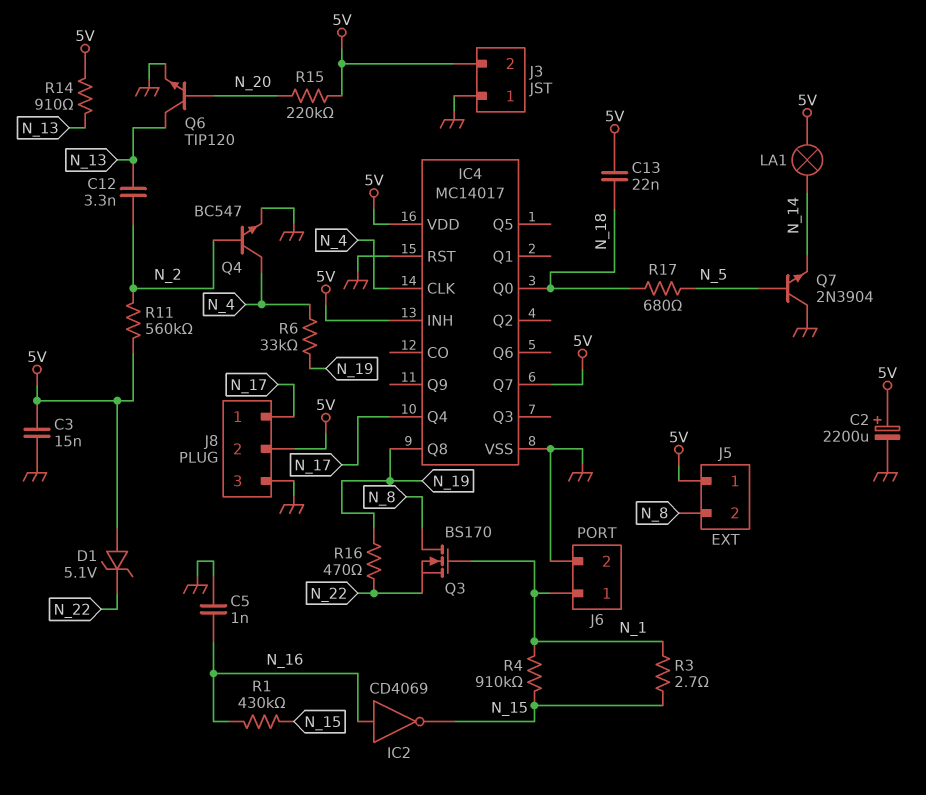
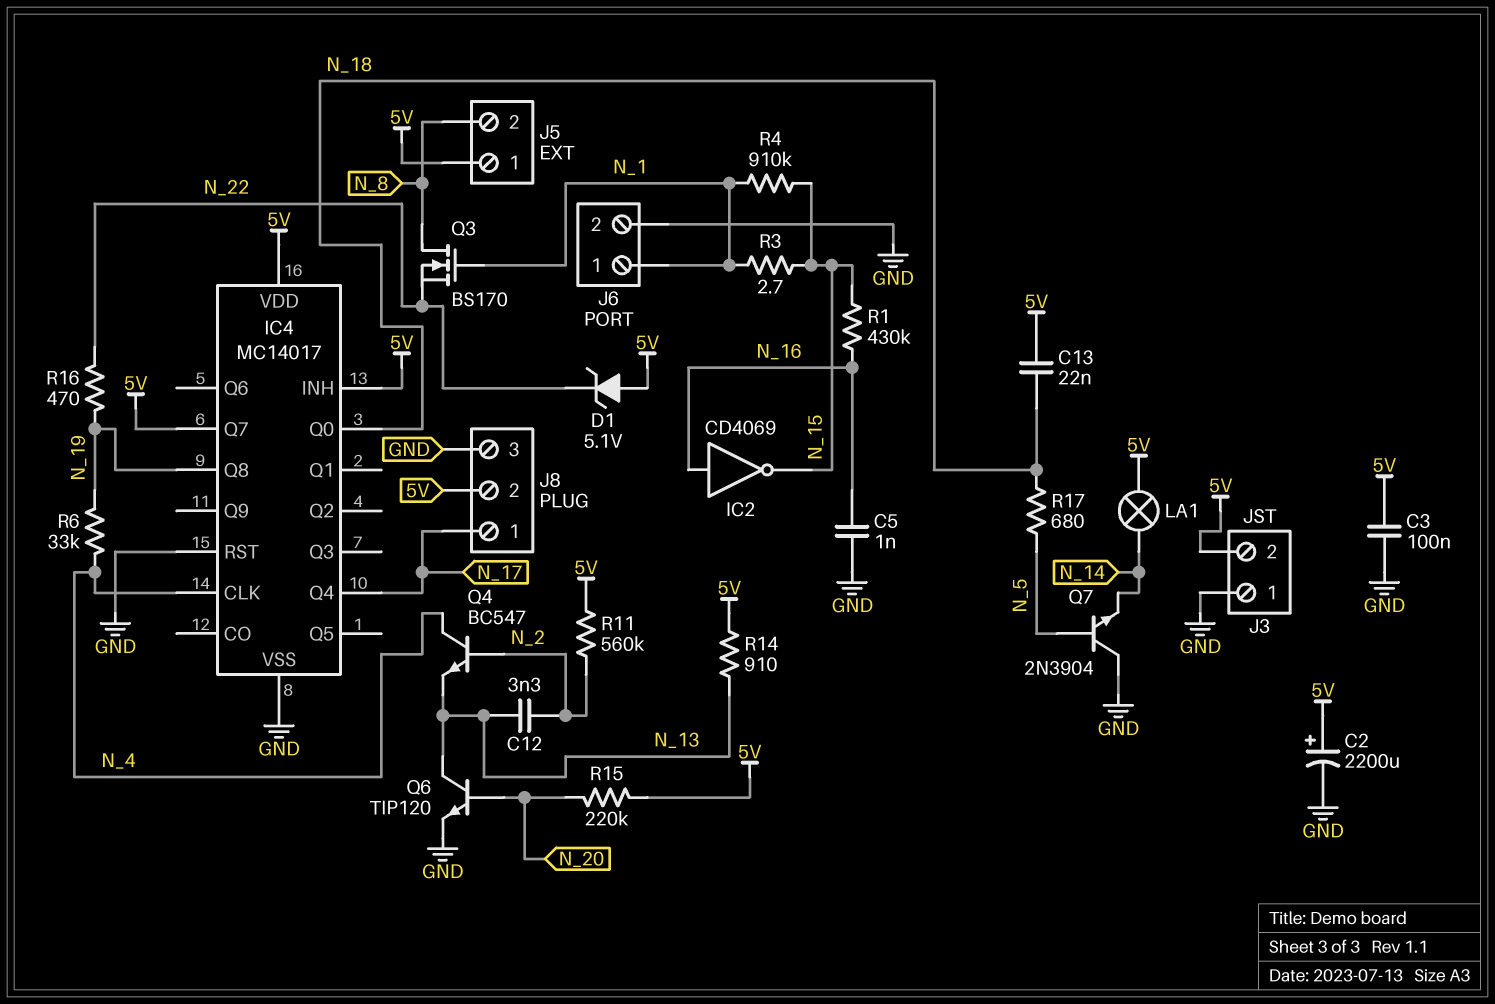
C3: 15nF (5V, GND) -> 100nF (5V, GND)
Q4: NPN BC547 (B N_2, C N_4, E GND) -> NPN BC547 (B N_2, C N_4, E N_13)

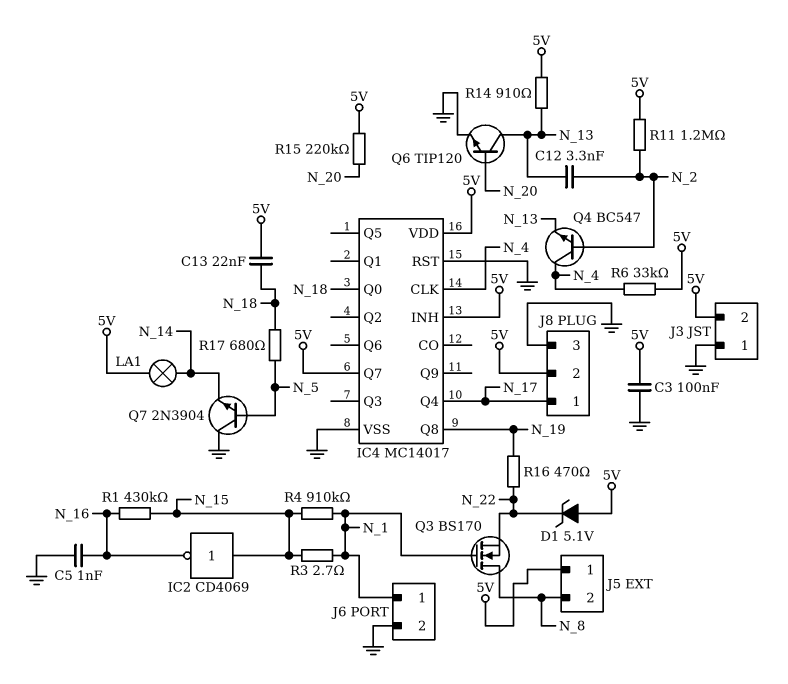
C2: 2200uF (plus 5V, minus GND) -> none
IC2: NOT CD4069 (in N_16, out N_15) -> NOT CD4069 (in N_15, out N_16)
R6: 33k (N_4, N_19) -> 33k (5V, N_4)
R11: 560k (5V, N_2) -> 1.2M (5V, N_2)

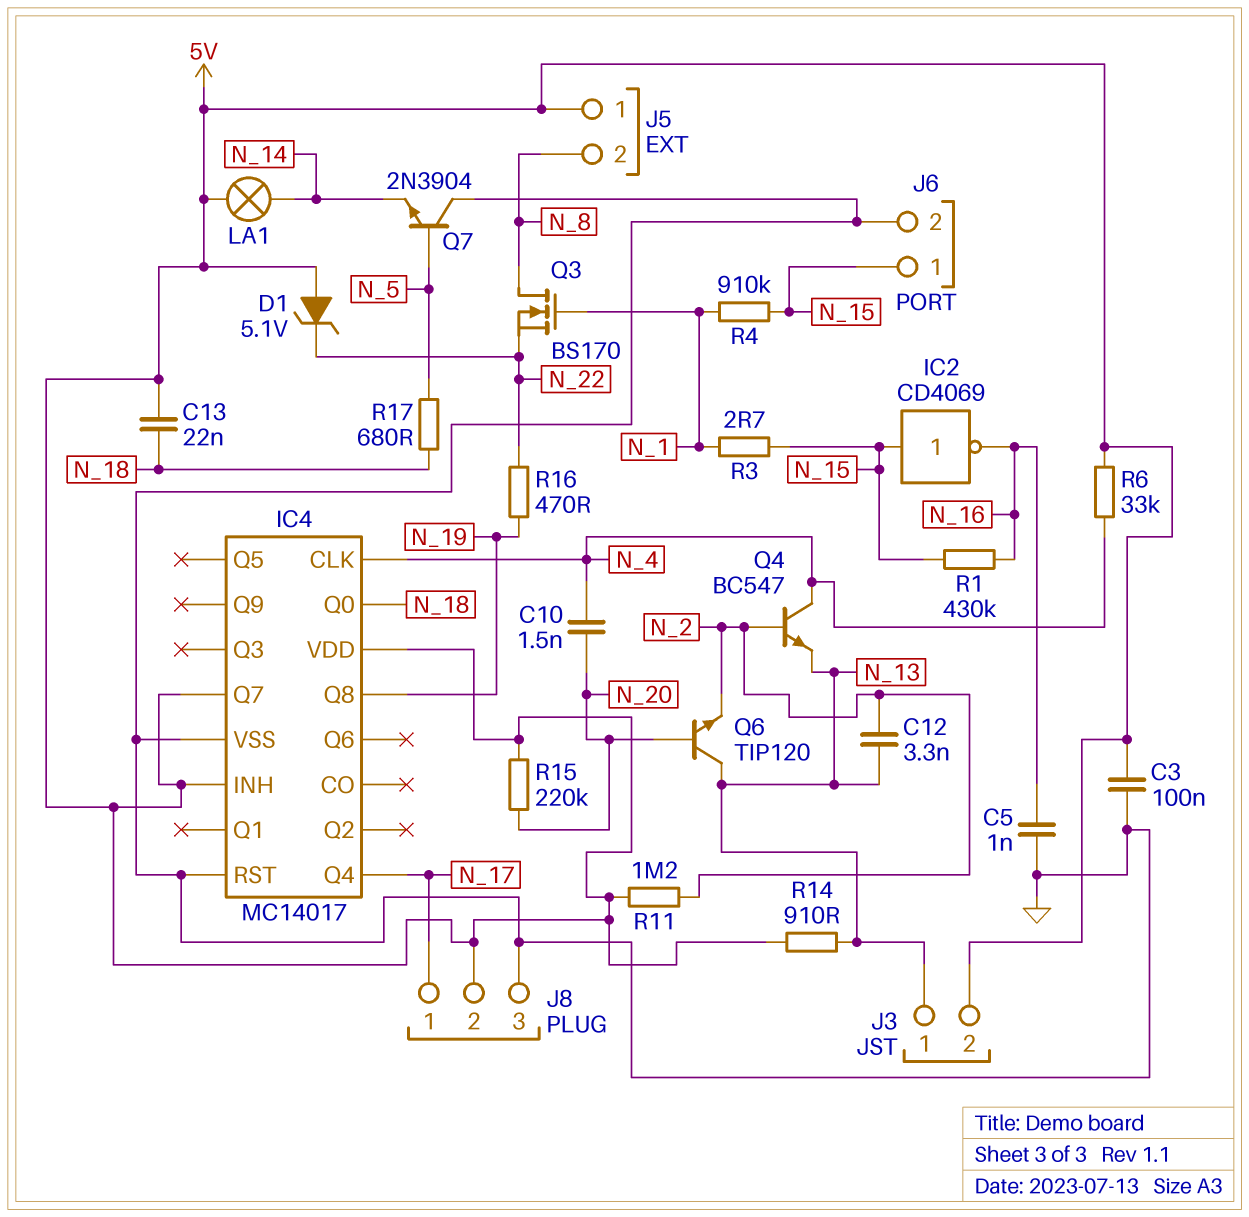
C10: none -> 1.5nF (N_4, N_20)
J3 pin 1: GND -> N_13
J6 pin 1: N_1 -> N_15
Q6: NPN TIP120 (B N_20, C N_13, E GND) -> NPN TIP120 (B N_20, C N_13, E N_2)

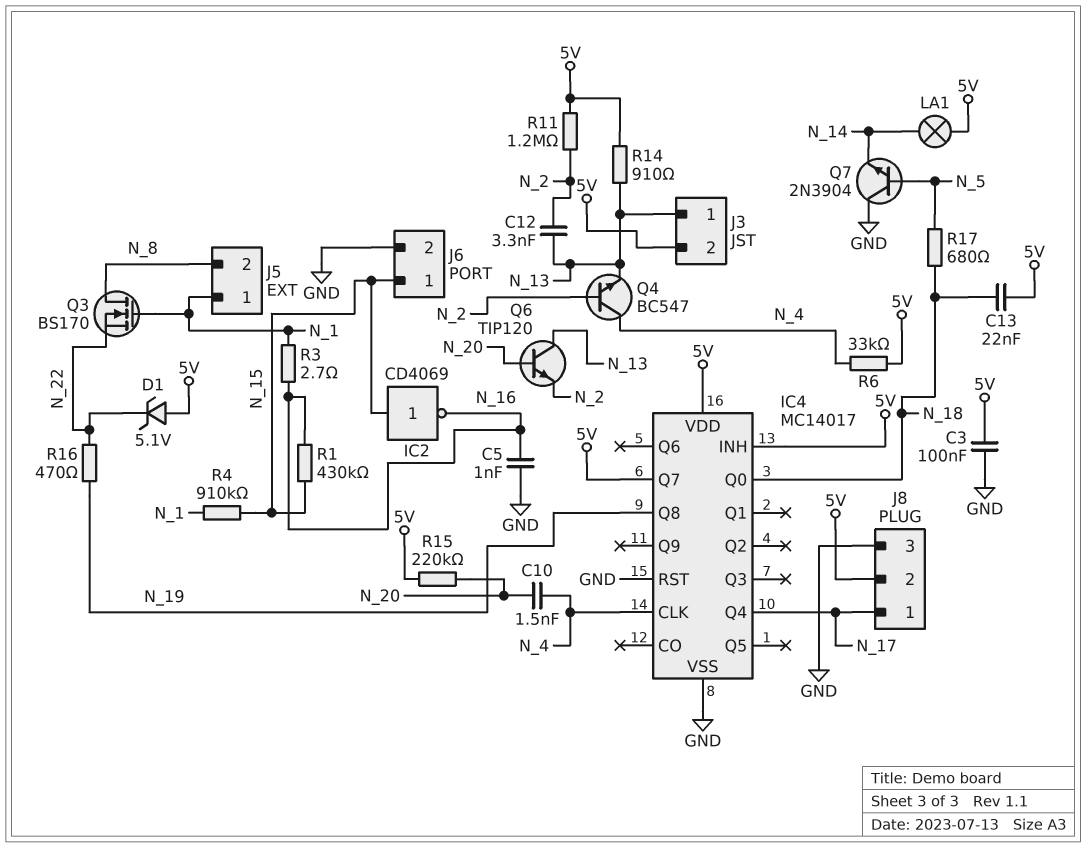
J5 pin 1: 5V -> N_1
R3: 2.7 (N_1, N_15) -> 2.7 (N_1, N_16)

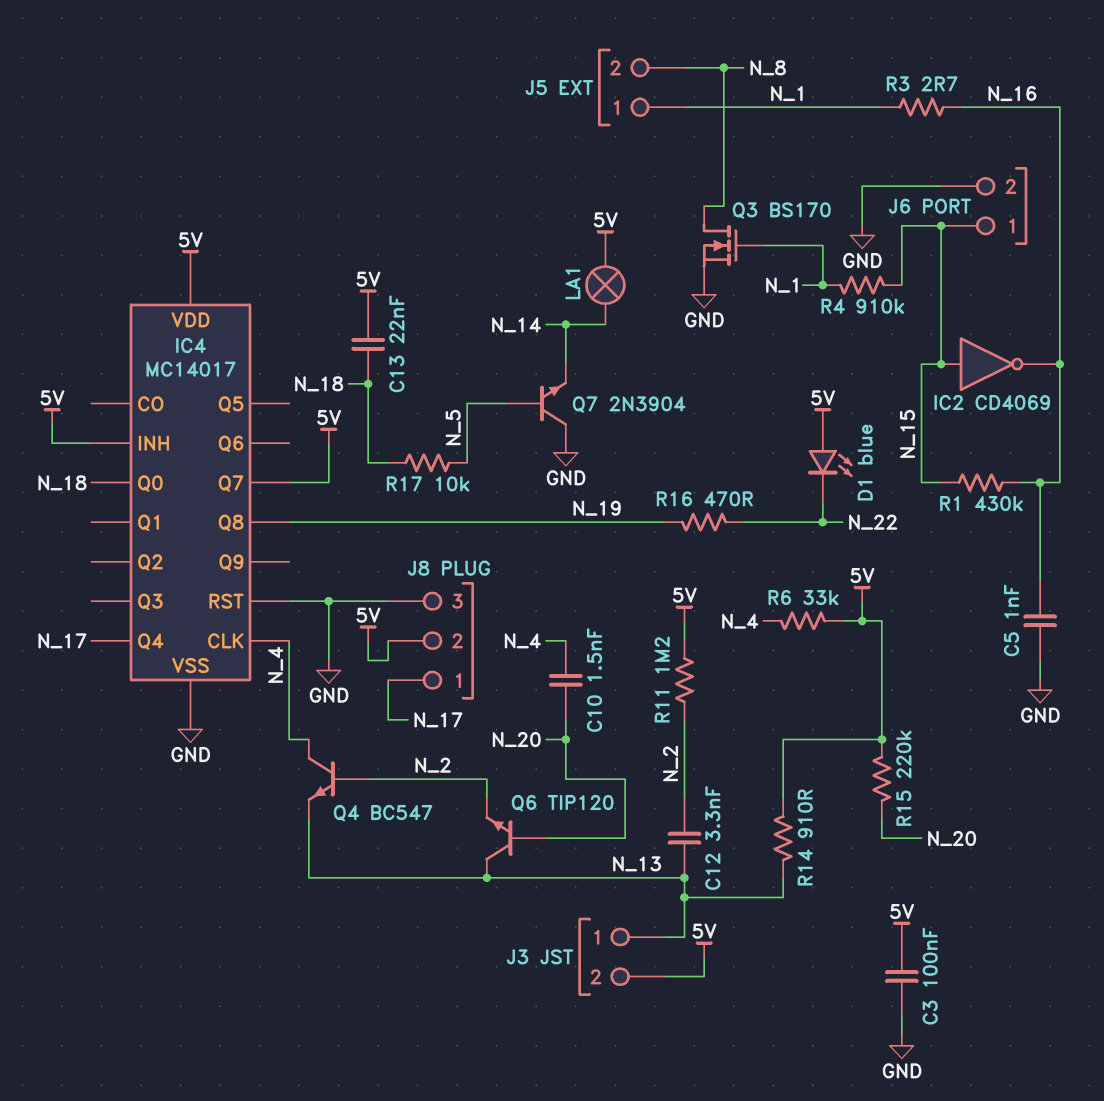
D1: zener 5.1V (A 5V, K N_22) -> LED blue (A 5V, K N_22)
Q3: NMOS BS170 (G N_1, D N_8, S N_22) -> NMOS BS170 (G N_1, D N_8, S GND)
R17: 680 (N_5, N_18) -> 10k (N_5, N_18)

